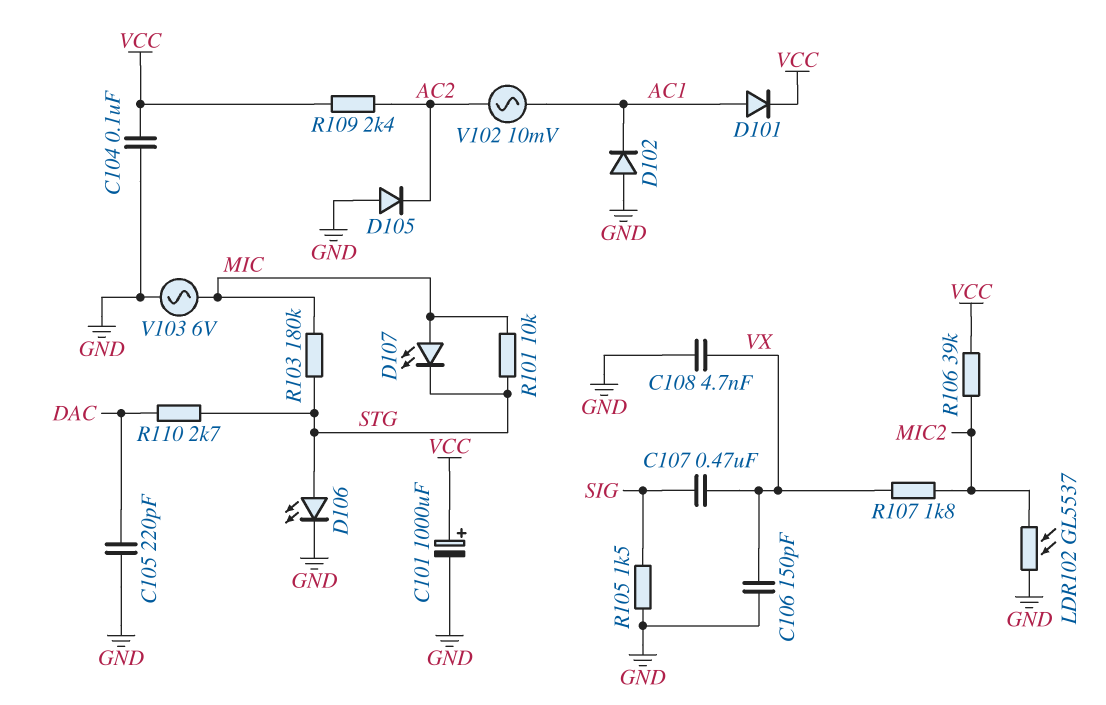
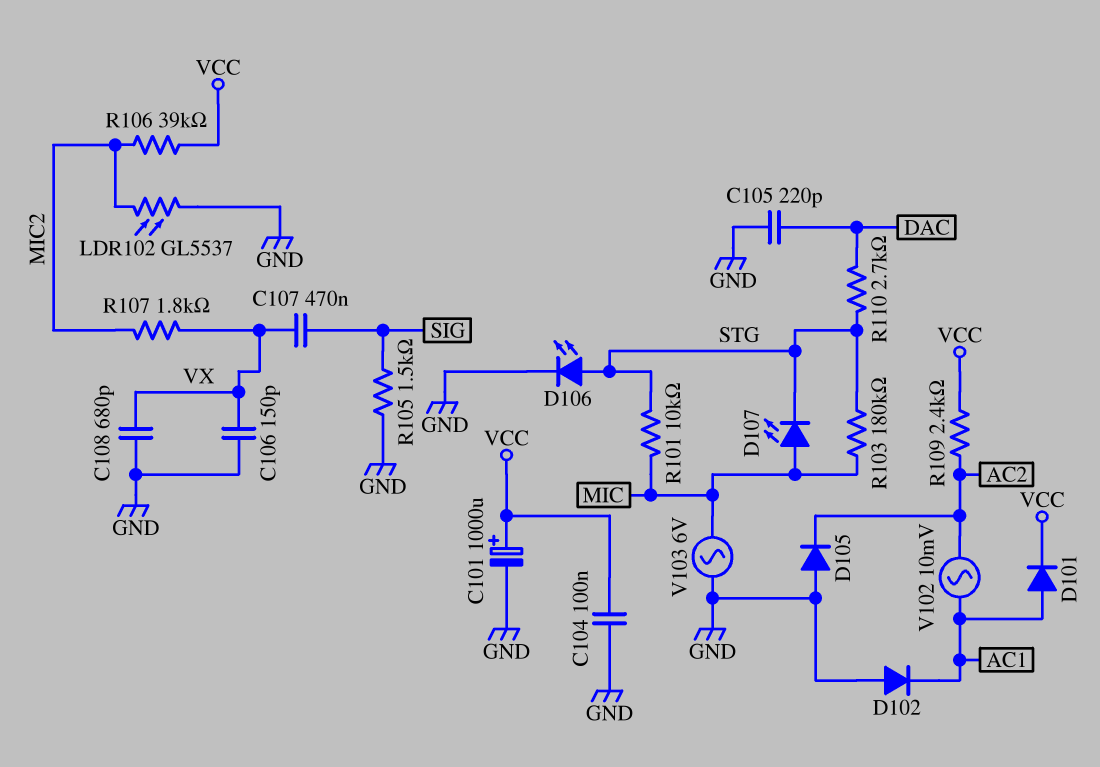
C108: 4.7nF (GND, VX) -> 680pF (GND, VX)

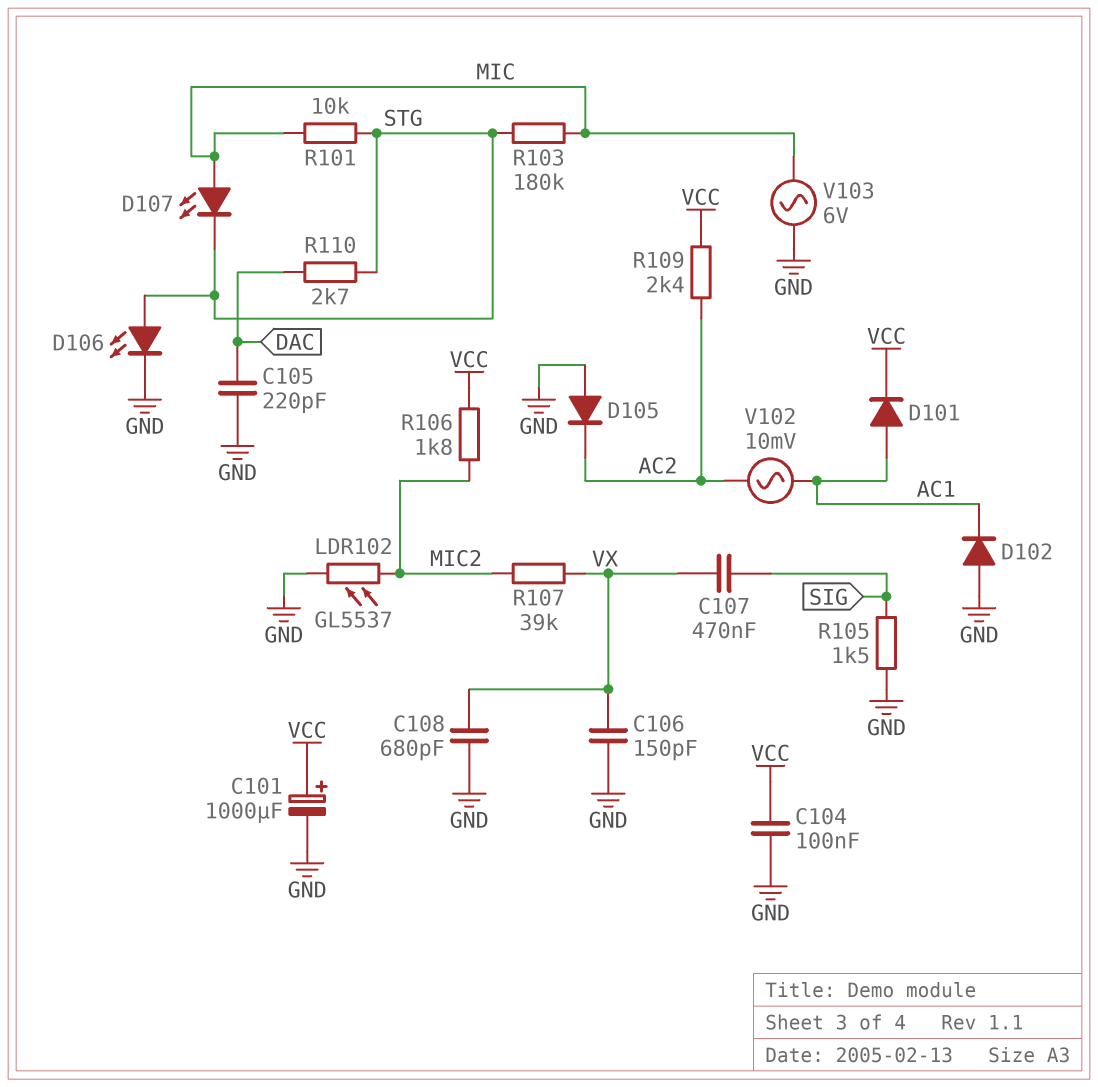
R106: 39k (MIC2, VCC) -> 1.8k (MIC2, VCC)
R107: 1.8k (MIC2, VX) -> 39k (MIC2, VX)

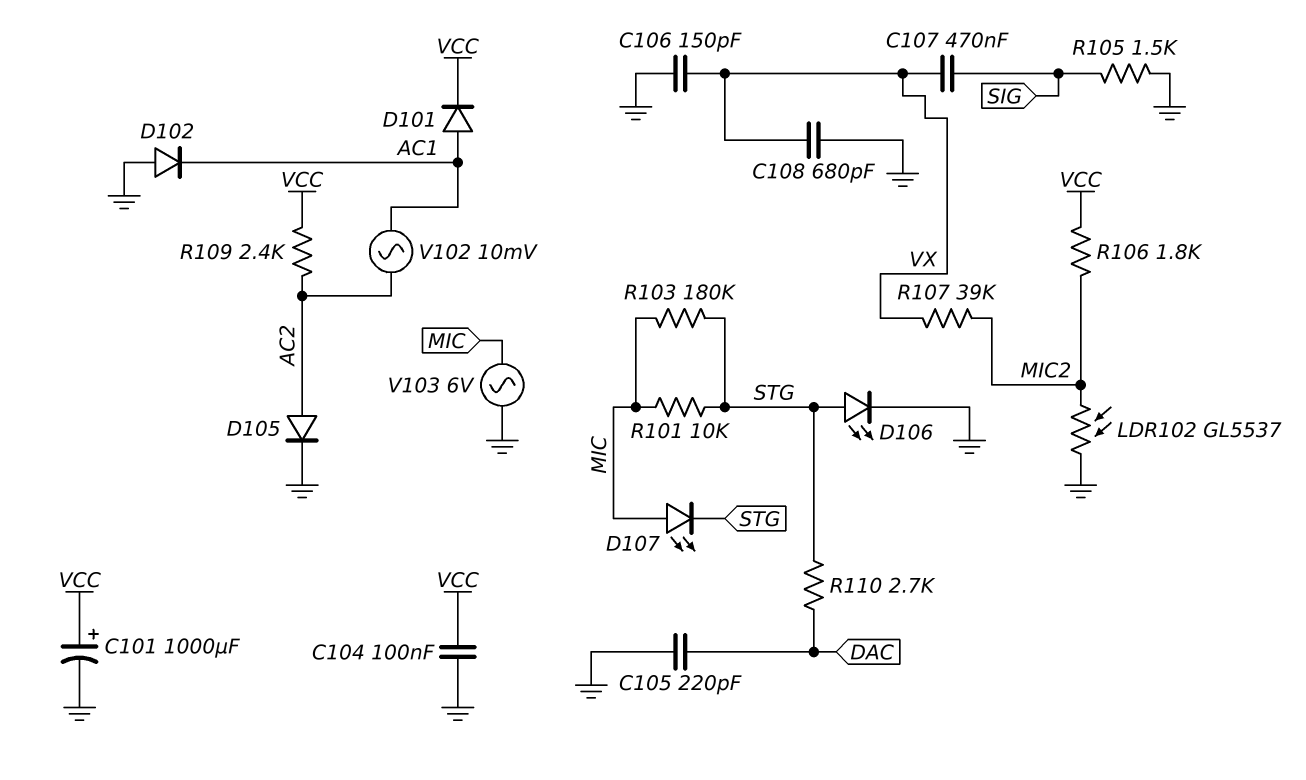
D105: diode (A GND, K AC2) -> diode (A AC2, K GND)

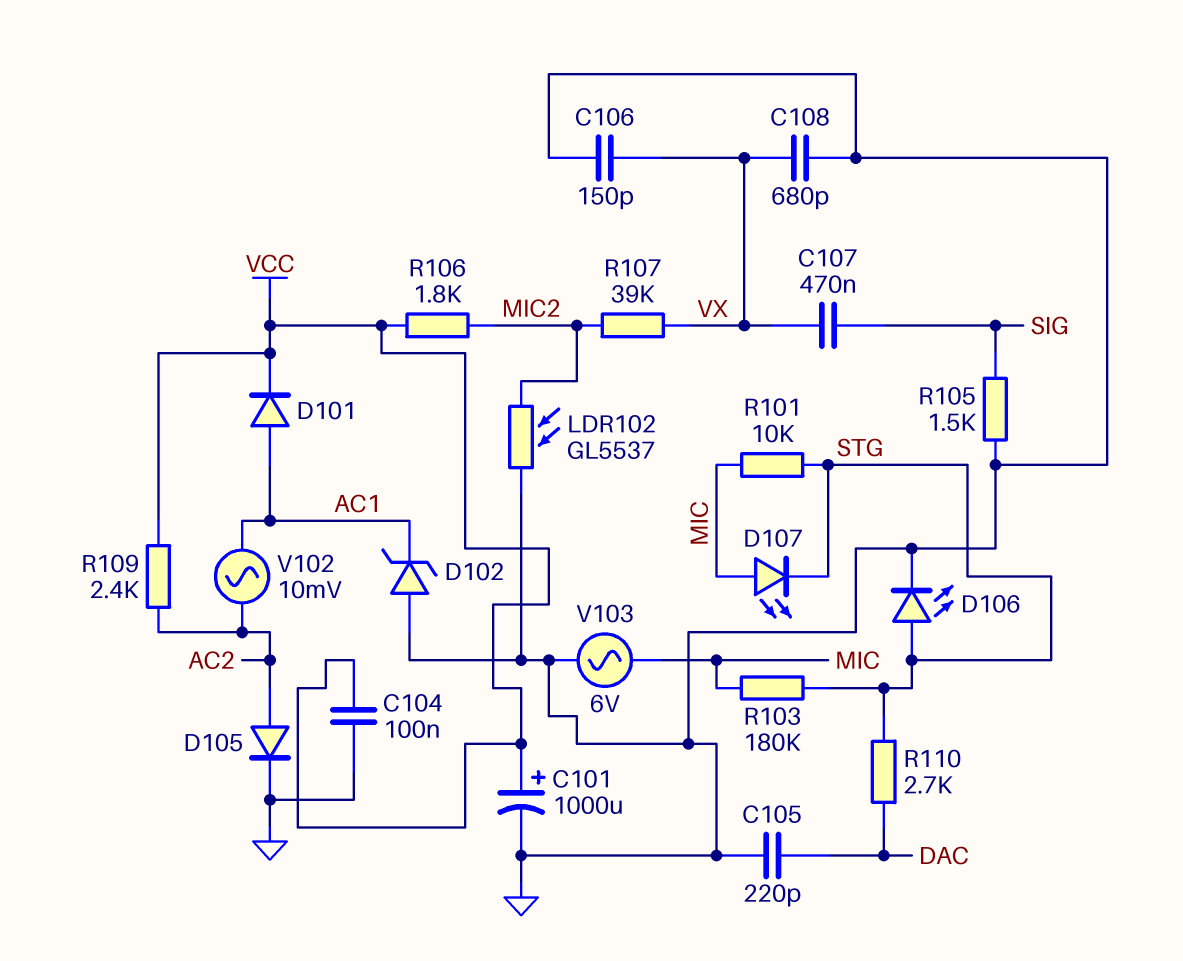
D102: diode (A GND, K AC1) -> zener (A GND, K AC1)

